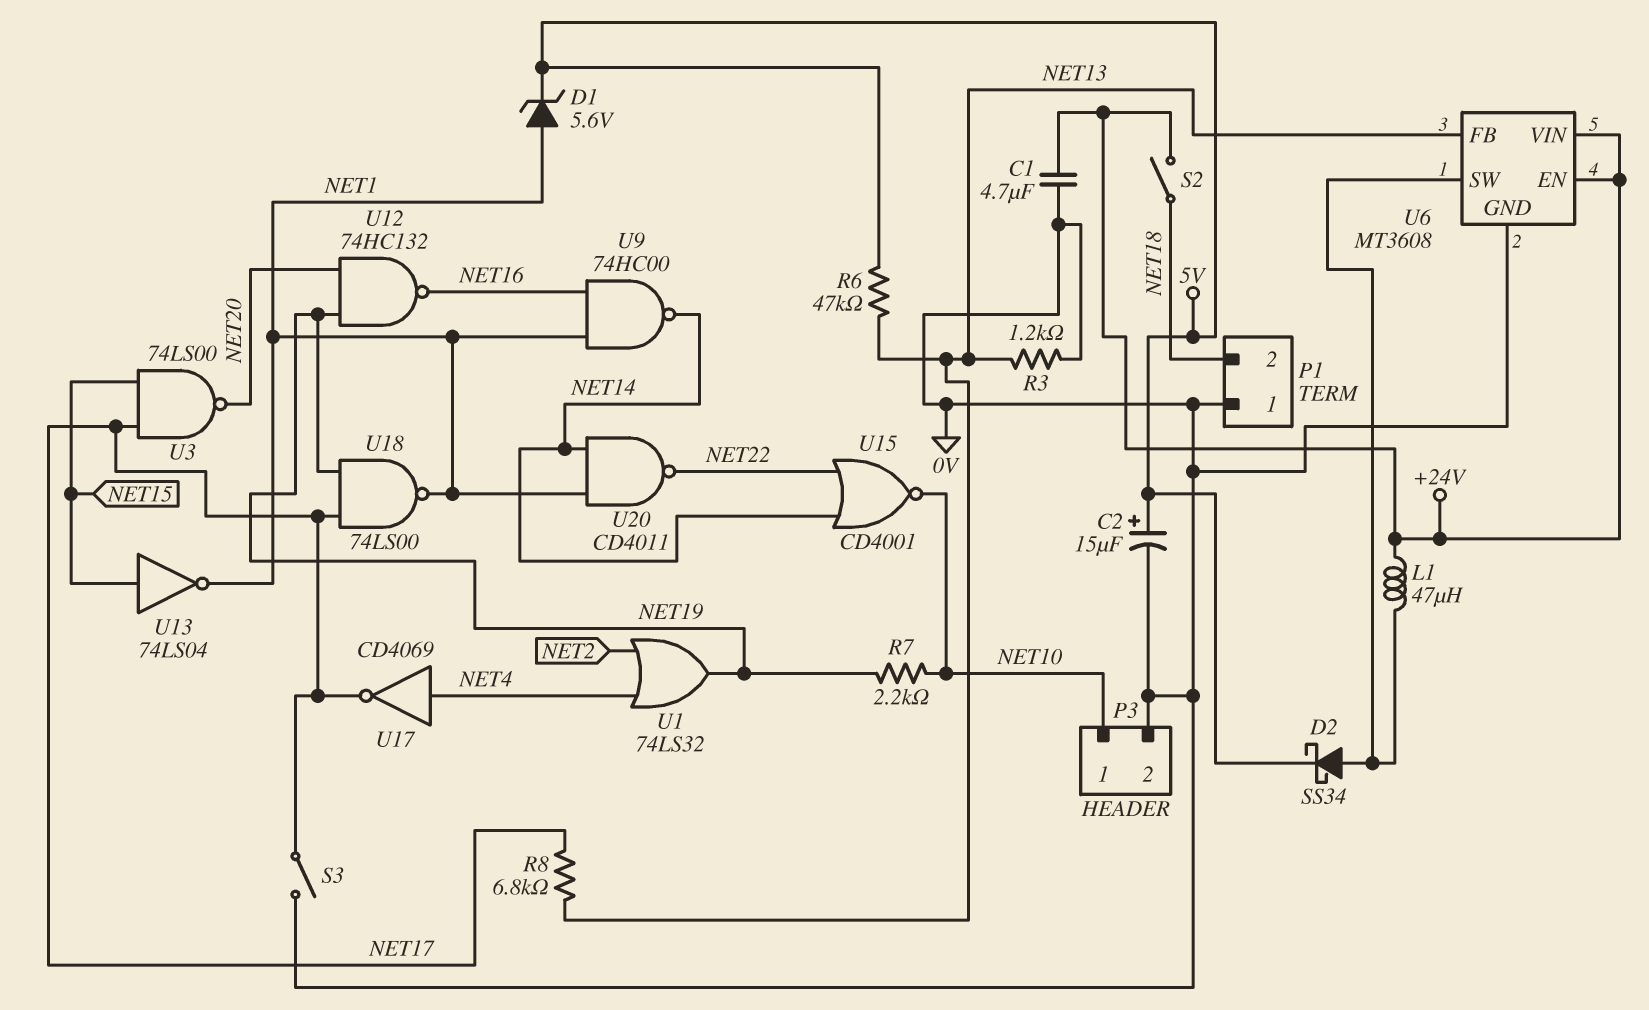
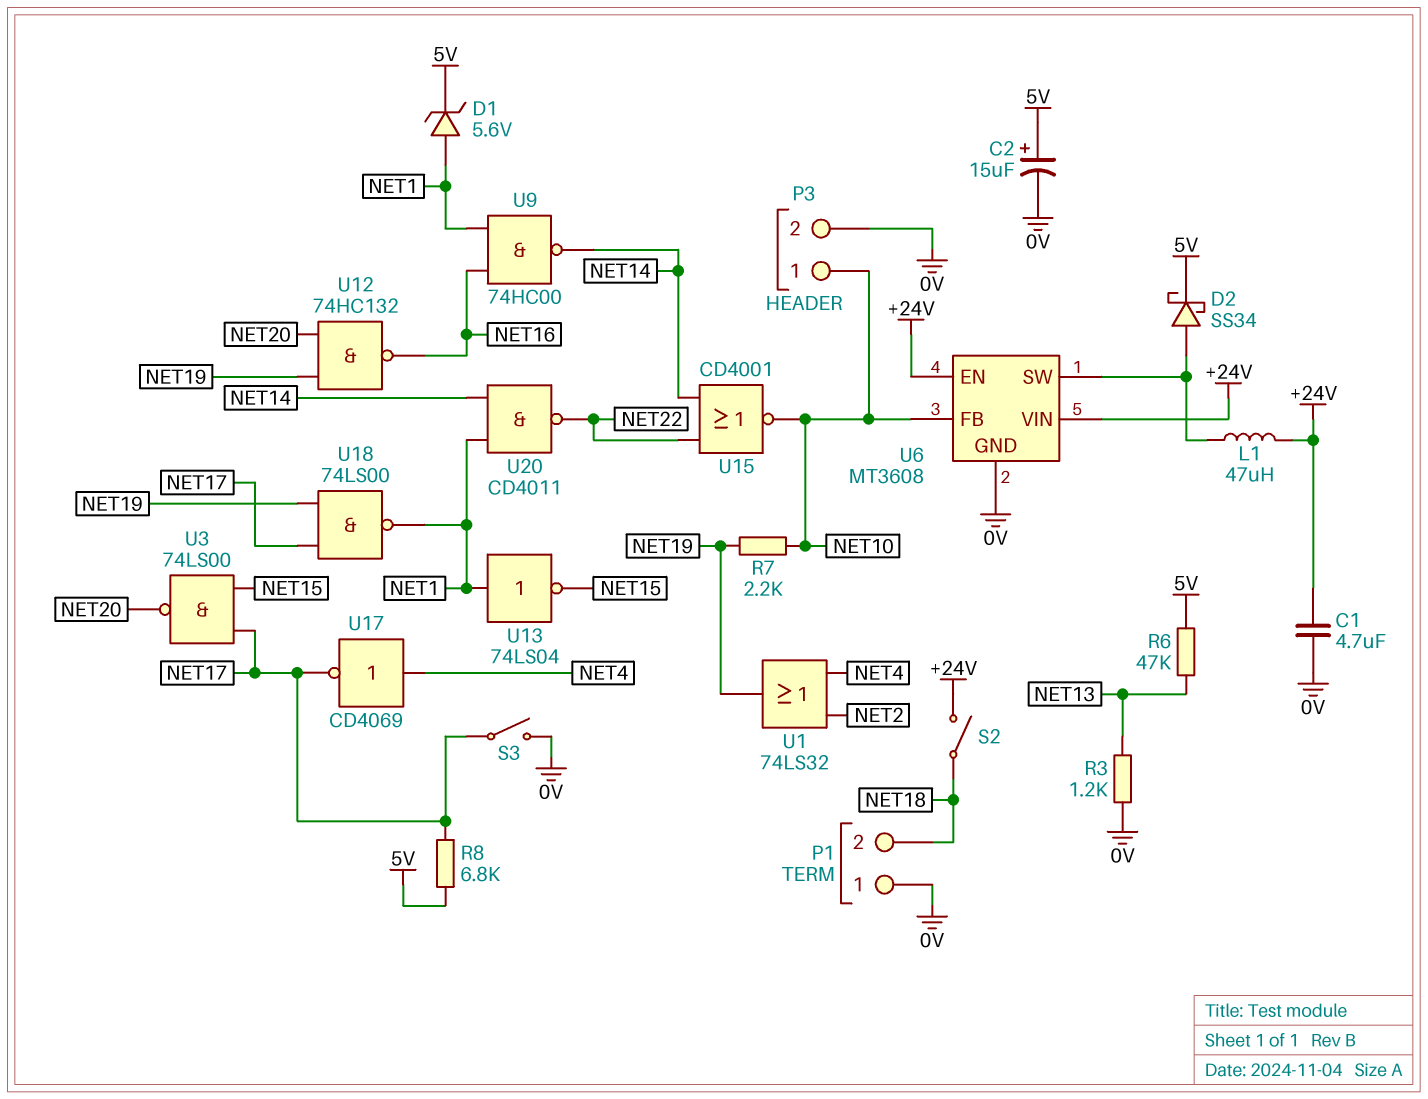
R8: 6.8k (NET13, NET17) -> 6.8k (5V, NET17)
U6 pin FB: NET13 -> NET10
U13: NOT 74LS04 (in NET15, out NET1) -> NOT 74LS04 (in NET1, out NET15)

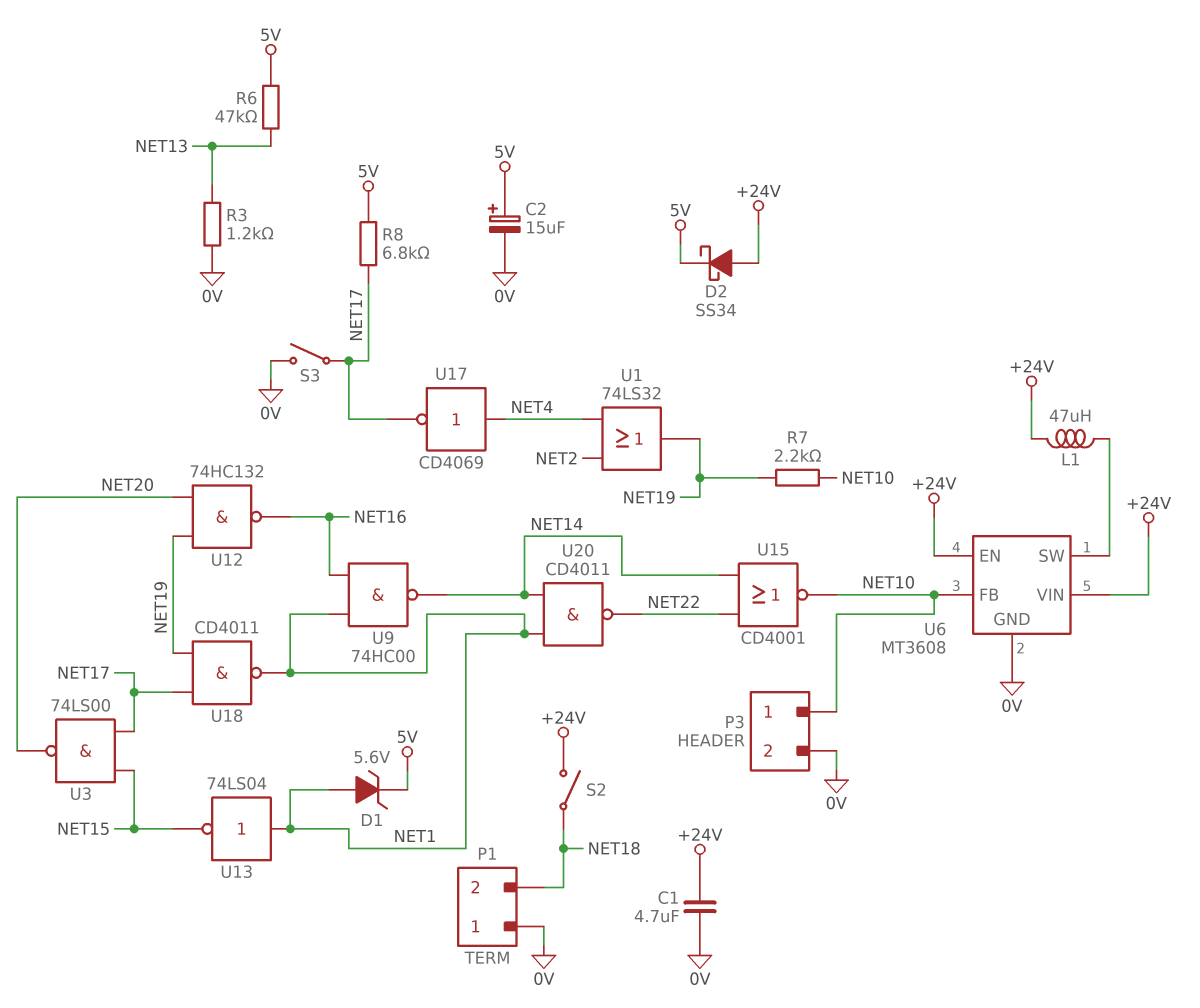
D2: schottky SS34 (A U6/SW, K 5V) -> schottky SS34 (A +24V, K 5V)
U18: NAND 74LS00 (in NET17, in NET19, out NET1) -> NAND CD4011 (in NET17, in NET19, out NET1)

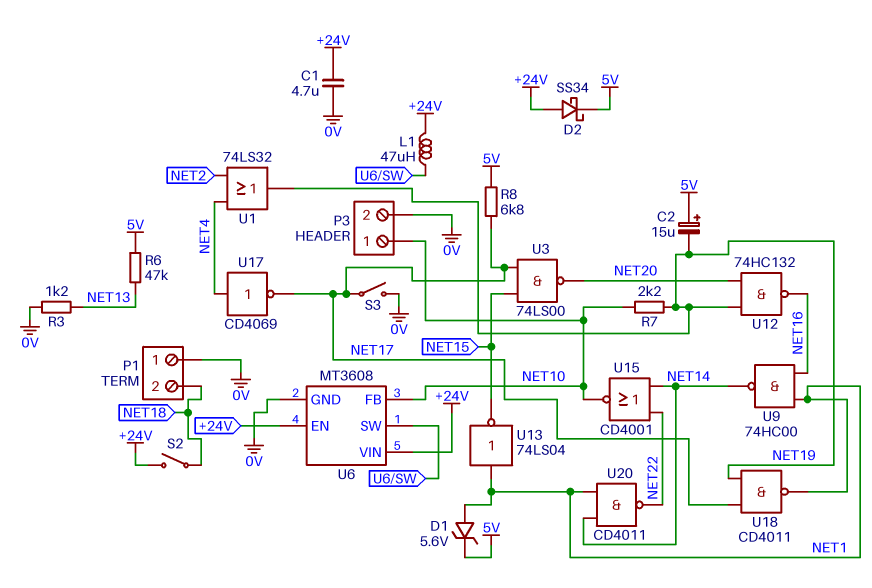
C2: 15uF (plus 5V, minus 0V) -> 15uF (plus 5V, minus NET19)

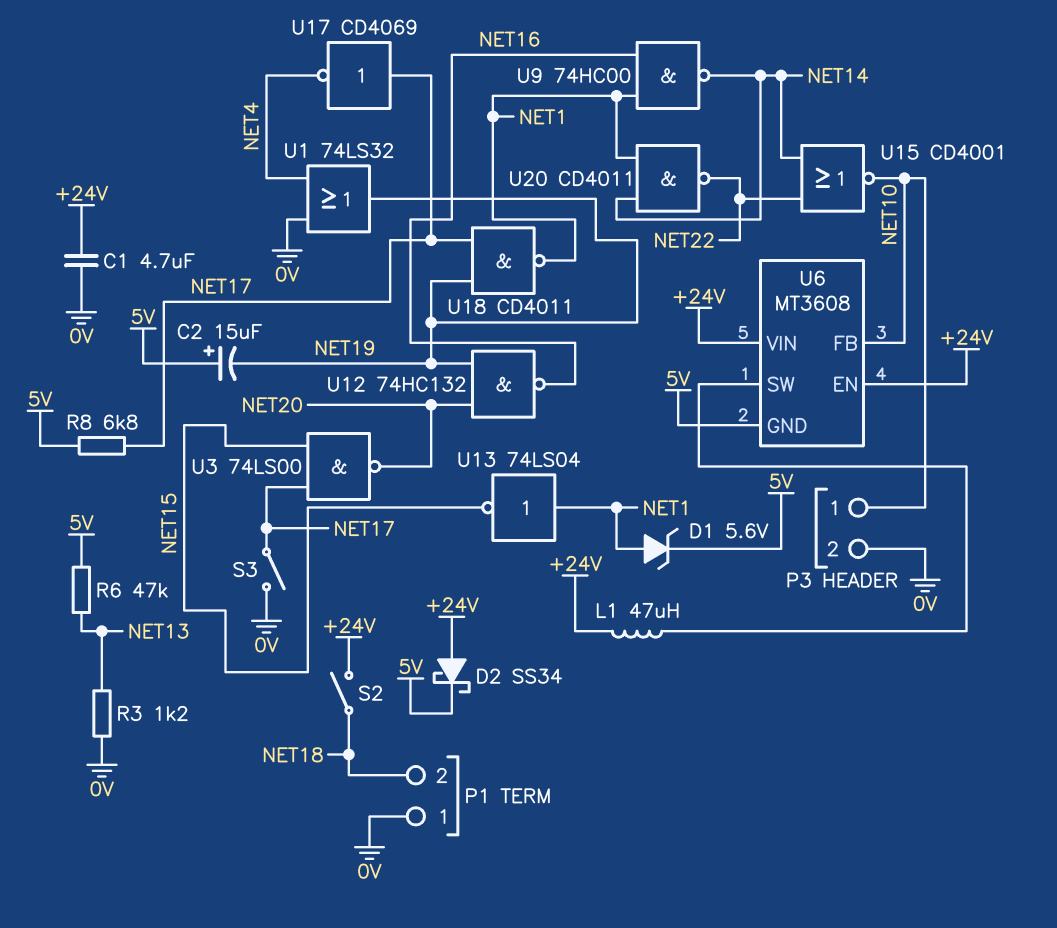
R7: 2.2k (NET10, NET19) -> none
U1: OR 74LS32 (in NET2, in NET4, out NET19) -> OR 74LS32 (in 0V, in NET4, out NET19)
U6 pin GND: 0V -> 5V
U17: NOT CD4069 (in NET4, out NET17) -> NOT CD4069 (in NET17, out NET4)

